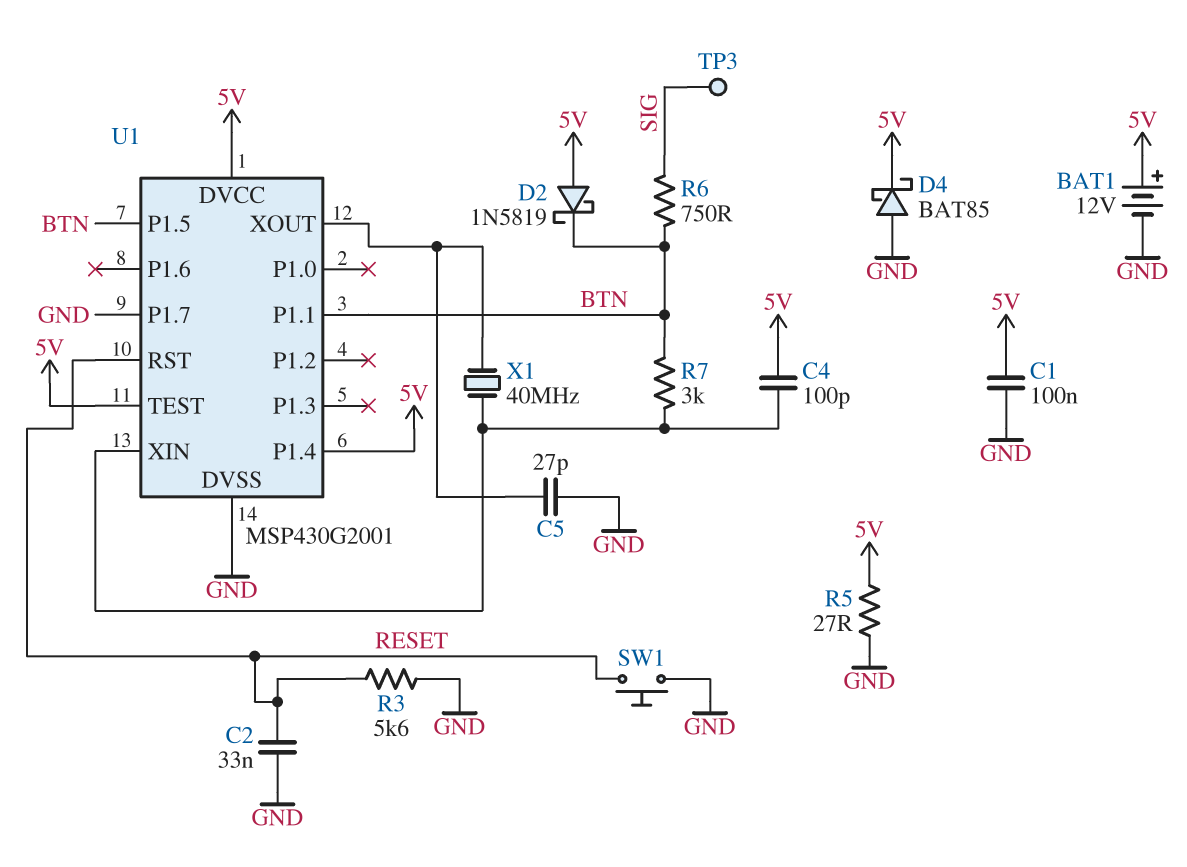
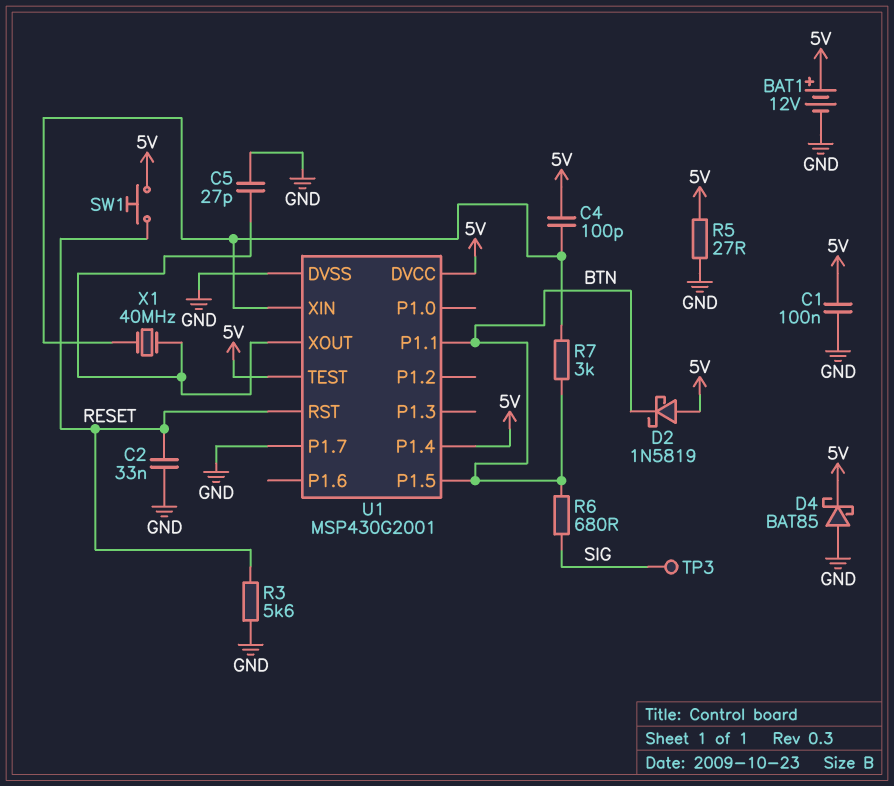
R6: 750 (BTN, SIG) -> 680 (BTN, SIG)
SW1: button (GND, RESET) -> button (5V, RESET)

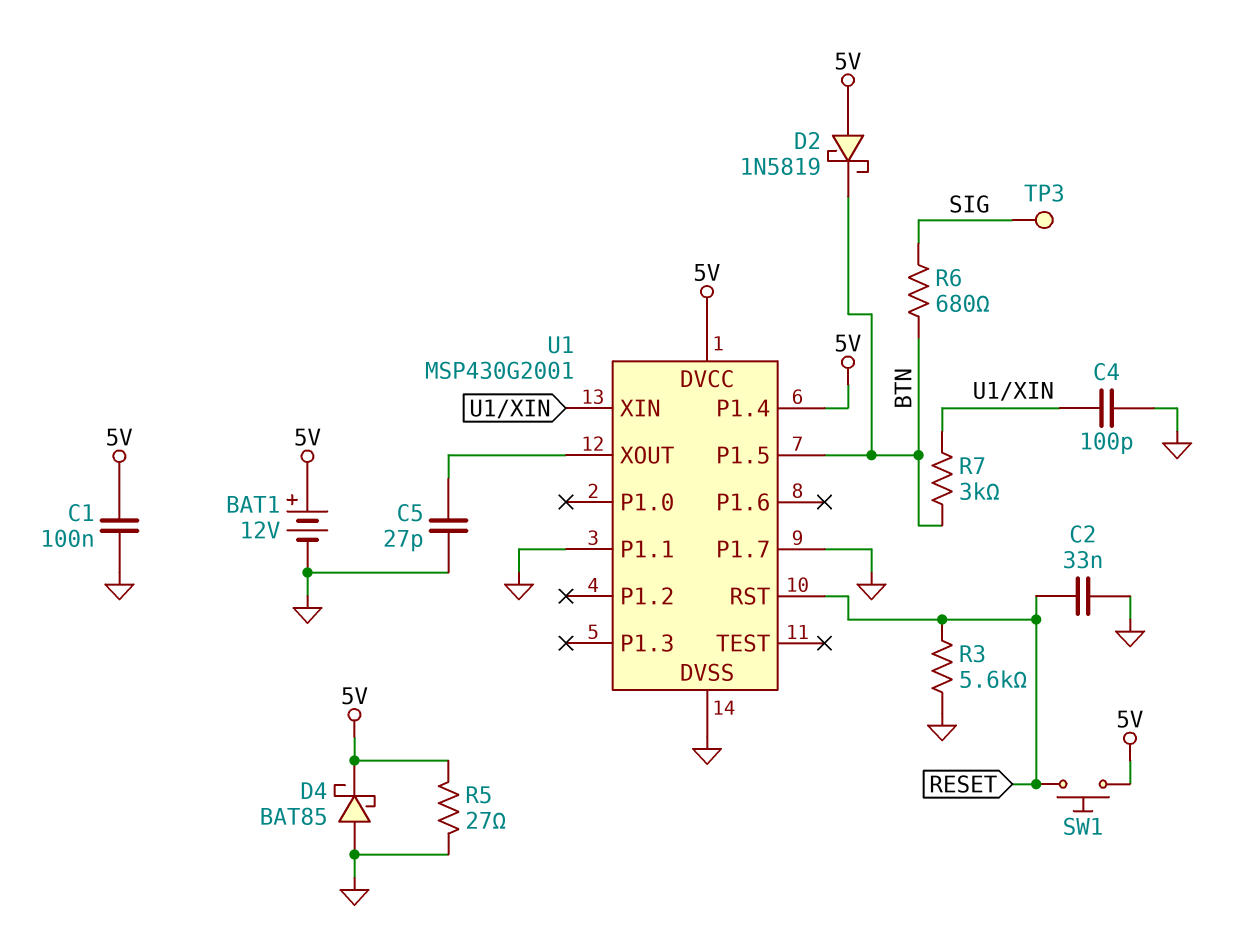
C4: 100pF (5V, U1/XIN) -> 100pF (GND, U1/XIN)
U1 pin P1.1: BTN -> GND
U1 pin TEST: 5V -> none
X1: 40MHz (U1/XIN, U1/XOUT) -> none

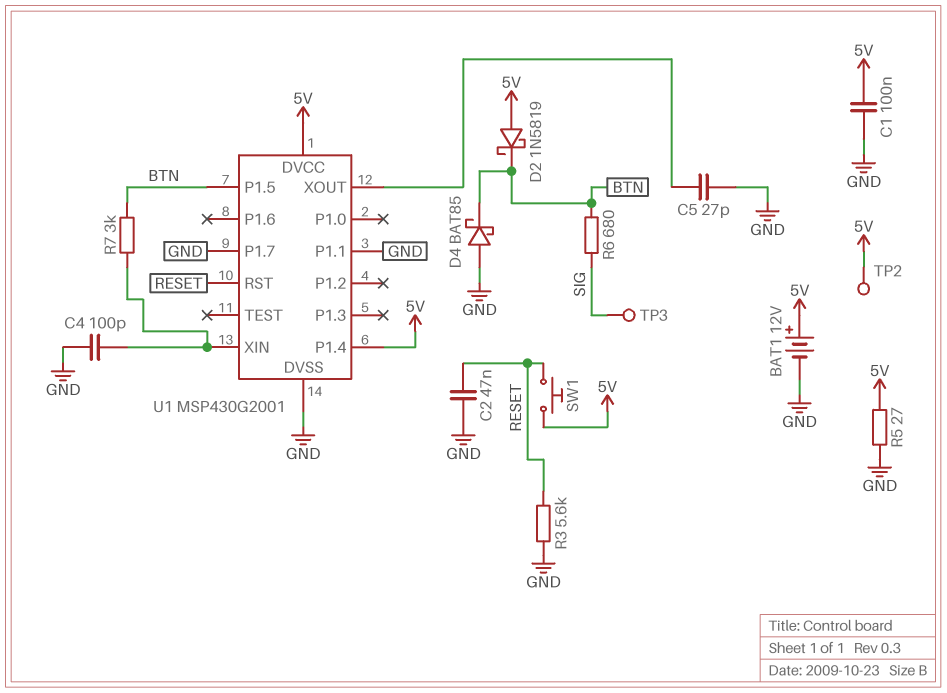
C2: 33nF (GND, RESET) -> 47nF (GND, RESET)
D4: schottky BAT85 (A GND, K 5V) -> schottky BAT85 (A GND, K BTN)
TP2: none -> test point (5V)

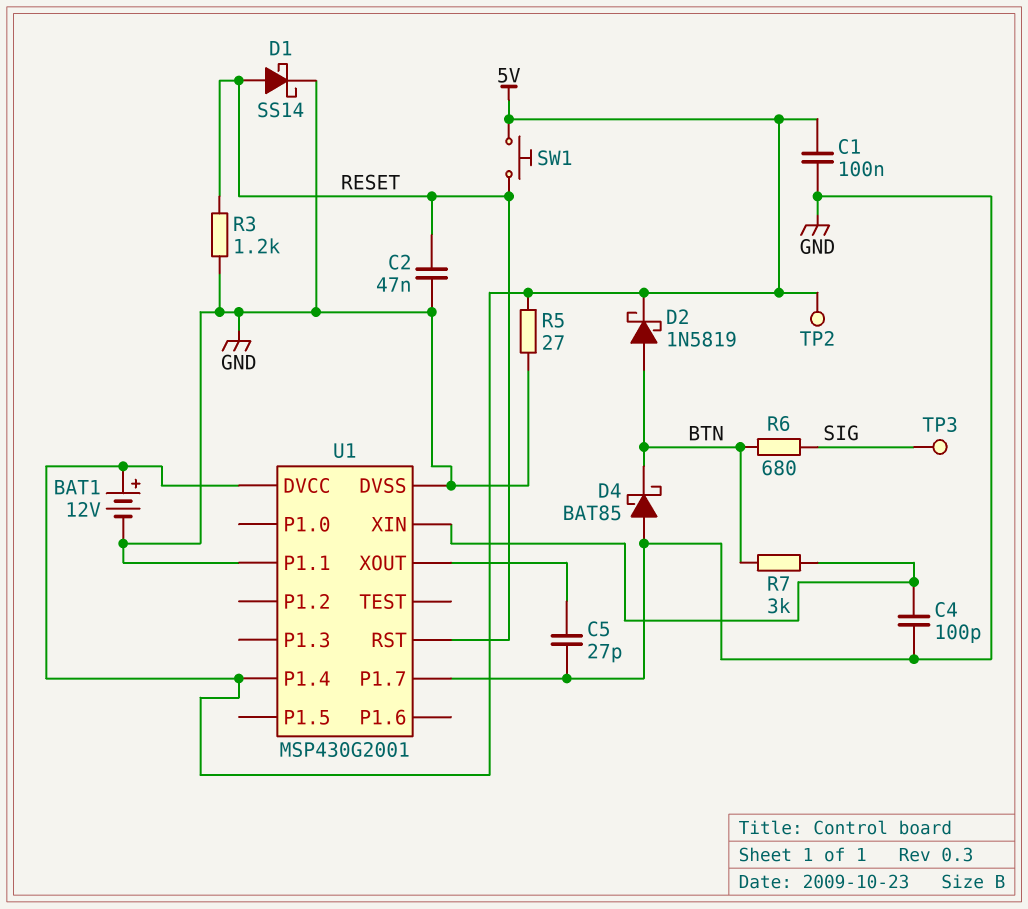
D1: none -> schottky SS14 (A RESET, K GND)
D2: schottky 1N5819 (A 5V, K BTN) -> schottky 1N5819 (A BTN, K 5V)
R3: 5.6k (GND, RESET) -> 1.2k (GND, RESET)
U1 pin P1.5: BTN -> none

